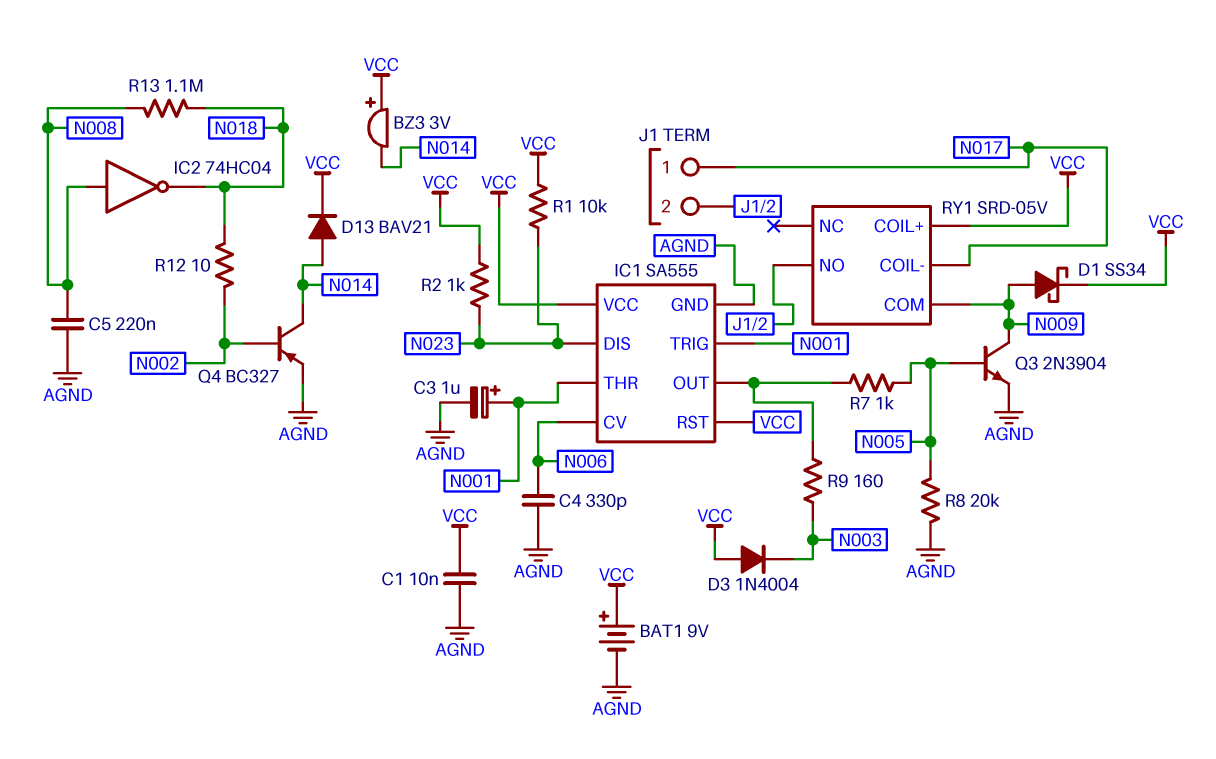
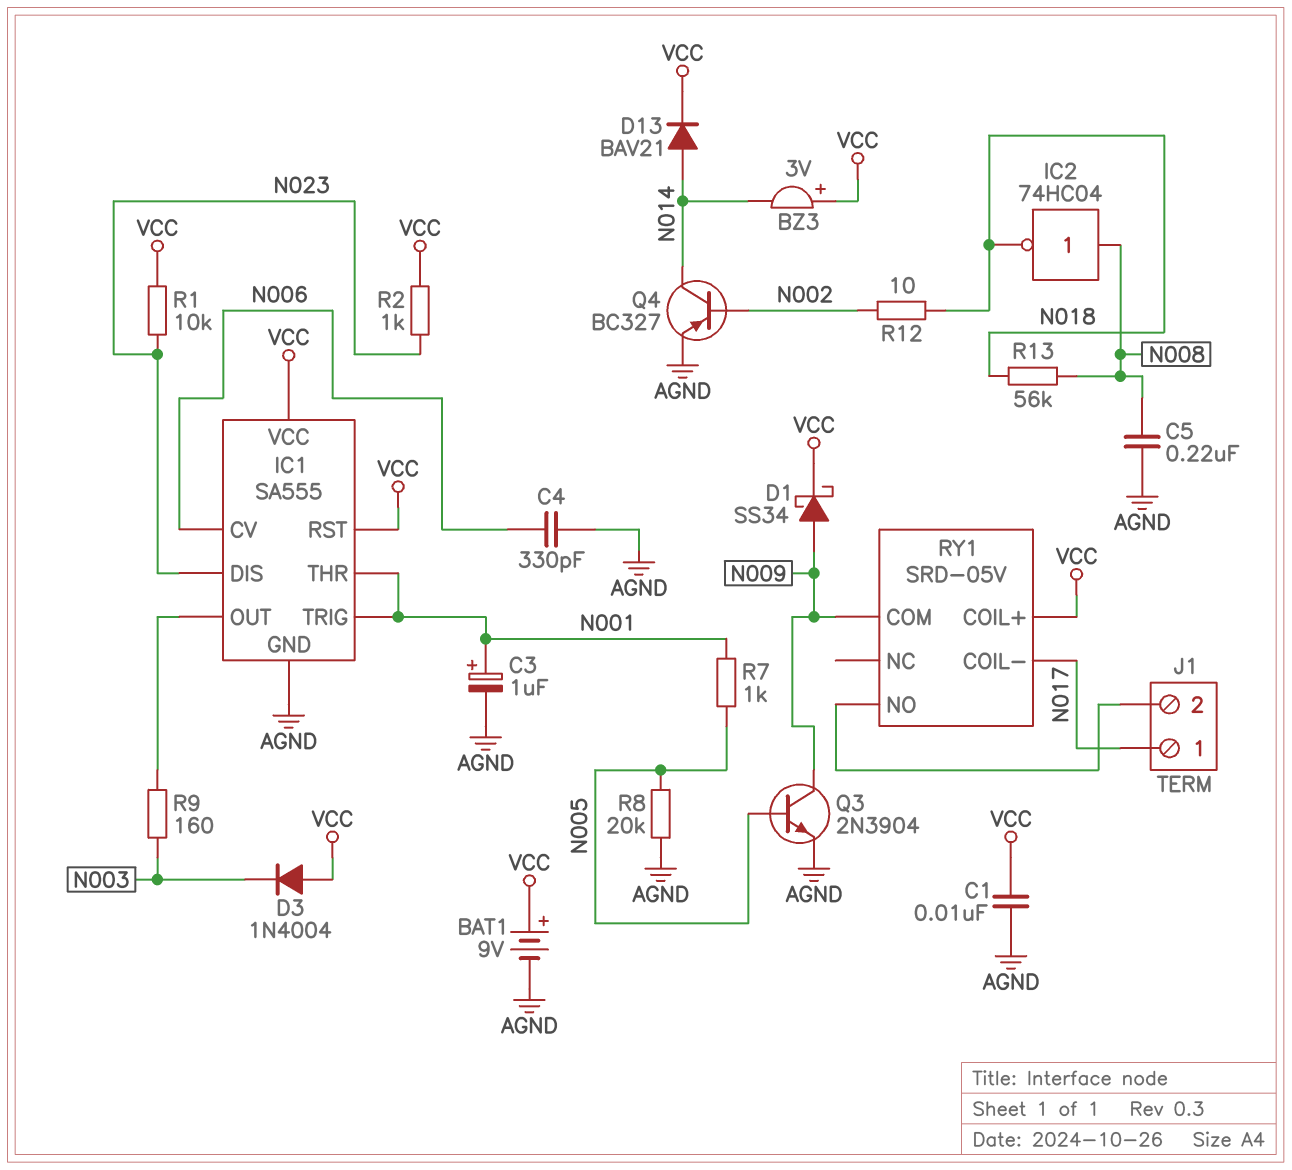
R7: 1k (IC1/OUT, N005) -> 1k (N001, N005)
R13: 1.1M (N008, N018) -> 56k (N008, N018)

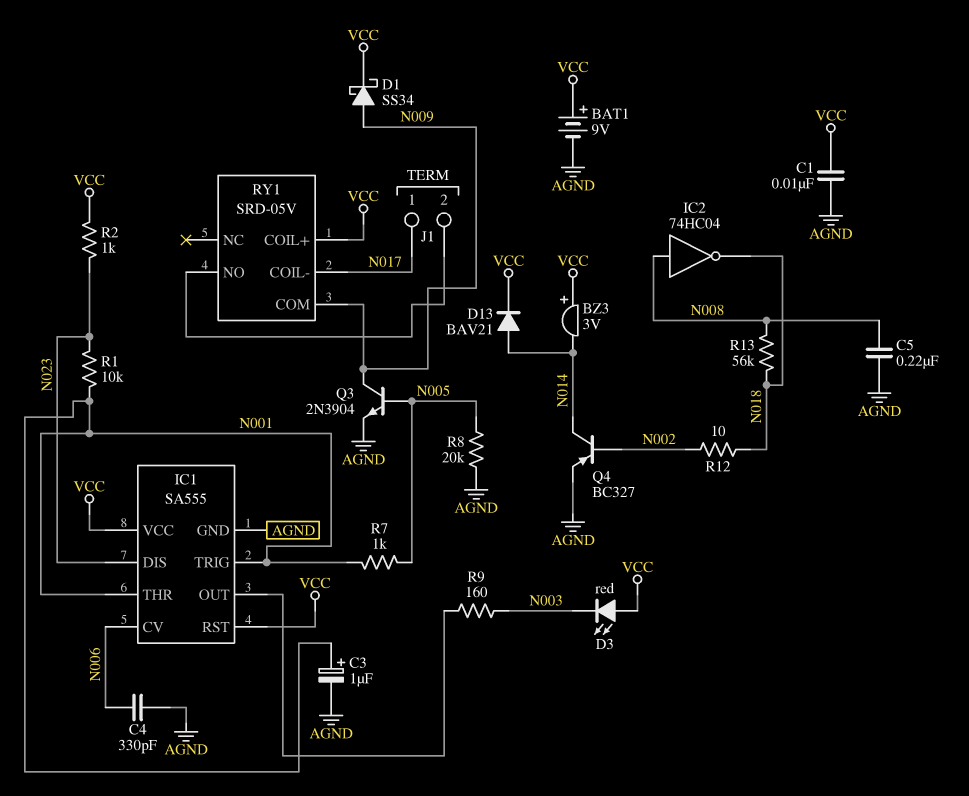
D3: diode 1N4004 (A VCC, K N003) -> LED red (A VCC, K N003)
R1: 10k (N023, VCC) -> 10k (N001, N023)

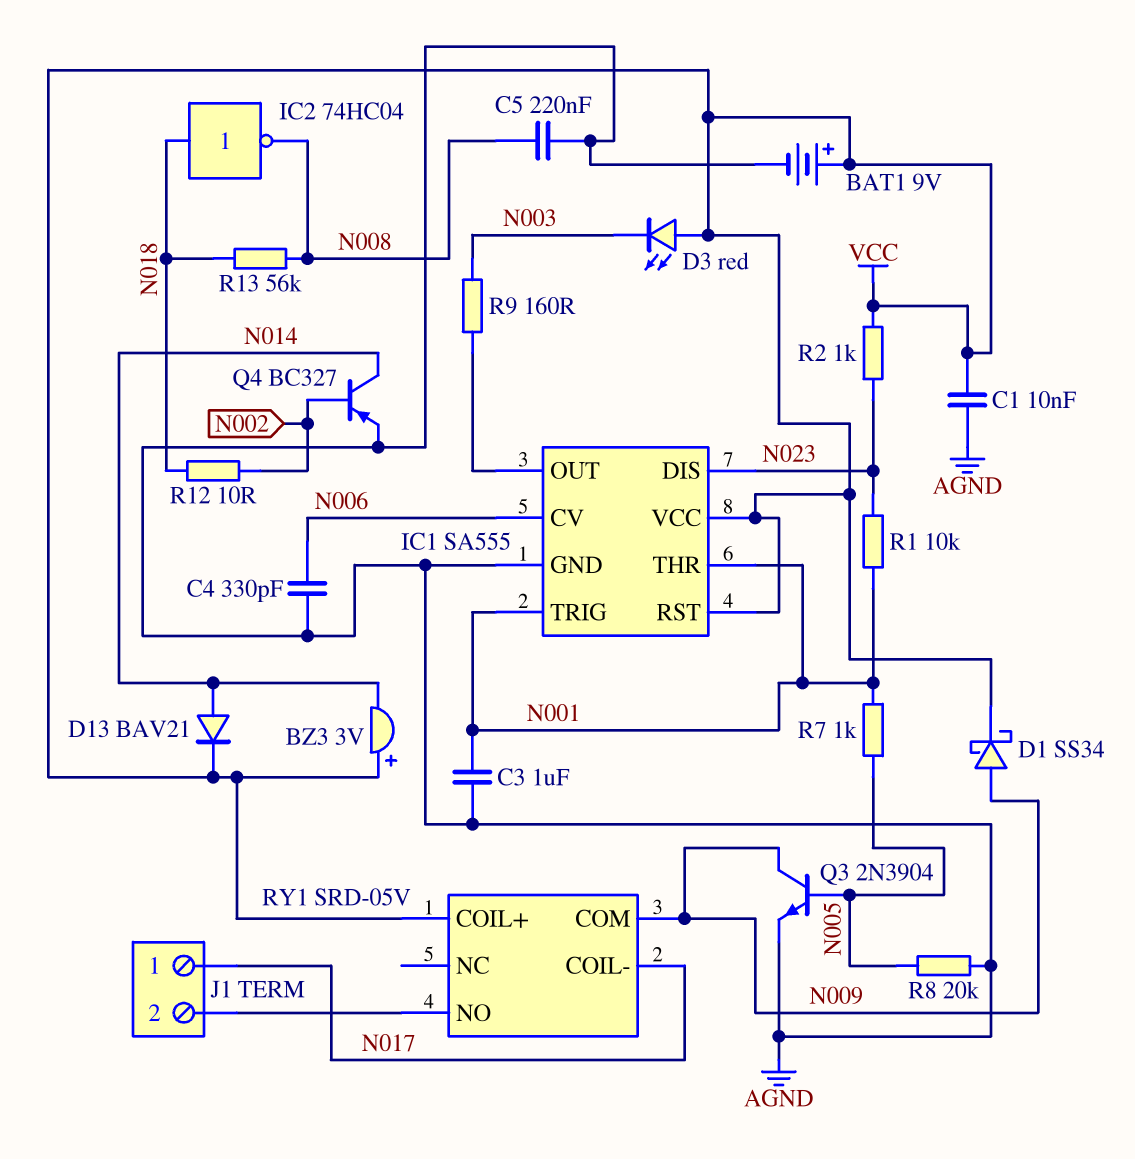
C3: 1uF (plus N001, minus AGND) -> 1uF (AGND, N001)
IC2: NOT 74HC04 (in N008, out N018) -> NOT 74HC04 (in N018, out N008)

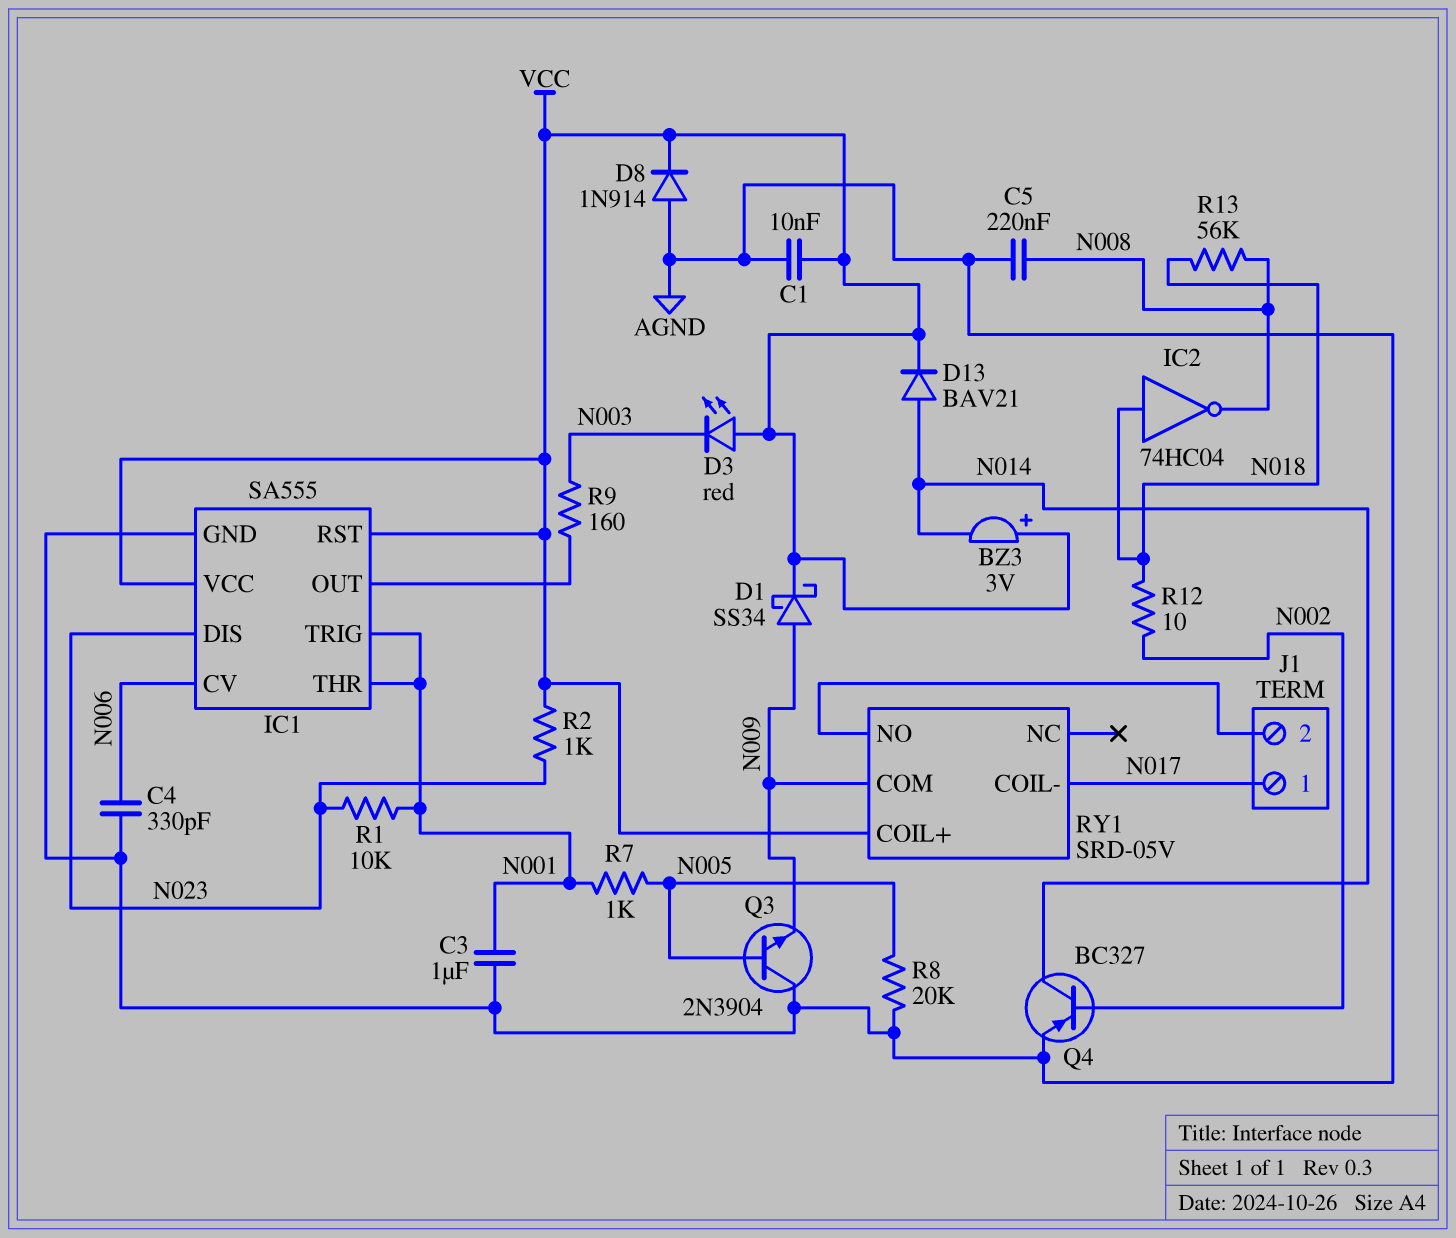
BAT1: 9V (plus VCC, minus AGND) -> none
D8: none -> diode 1N914 (A AGND, K VCC)
Q3: NPN 2N3904 (B N005, C N009, E AGND) -> NPN 2N3904 (B N005, C AGND, E N009)

